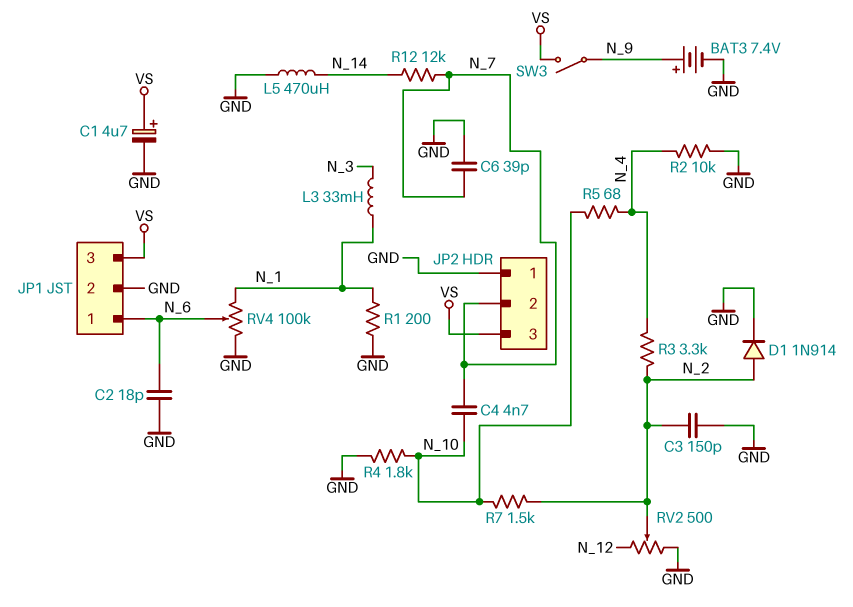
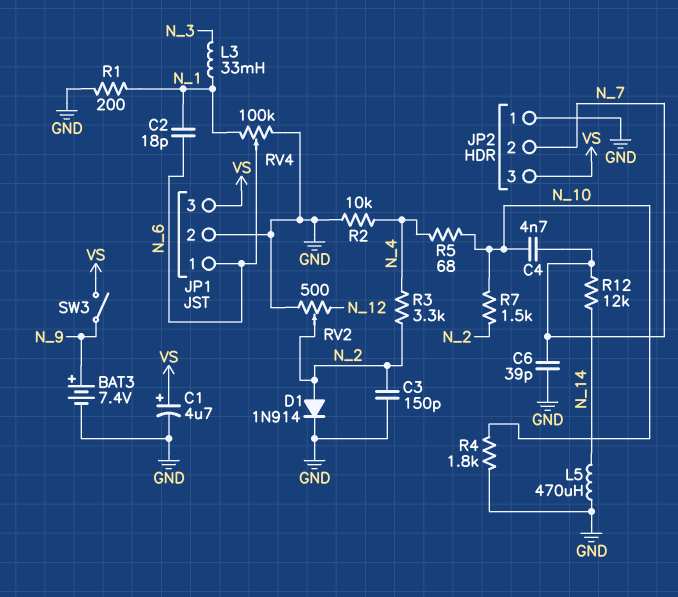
C2: 18pF (GND, N_6) -> 18pF (N_1, N_6)

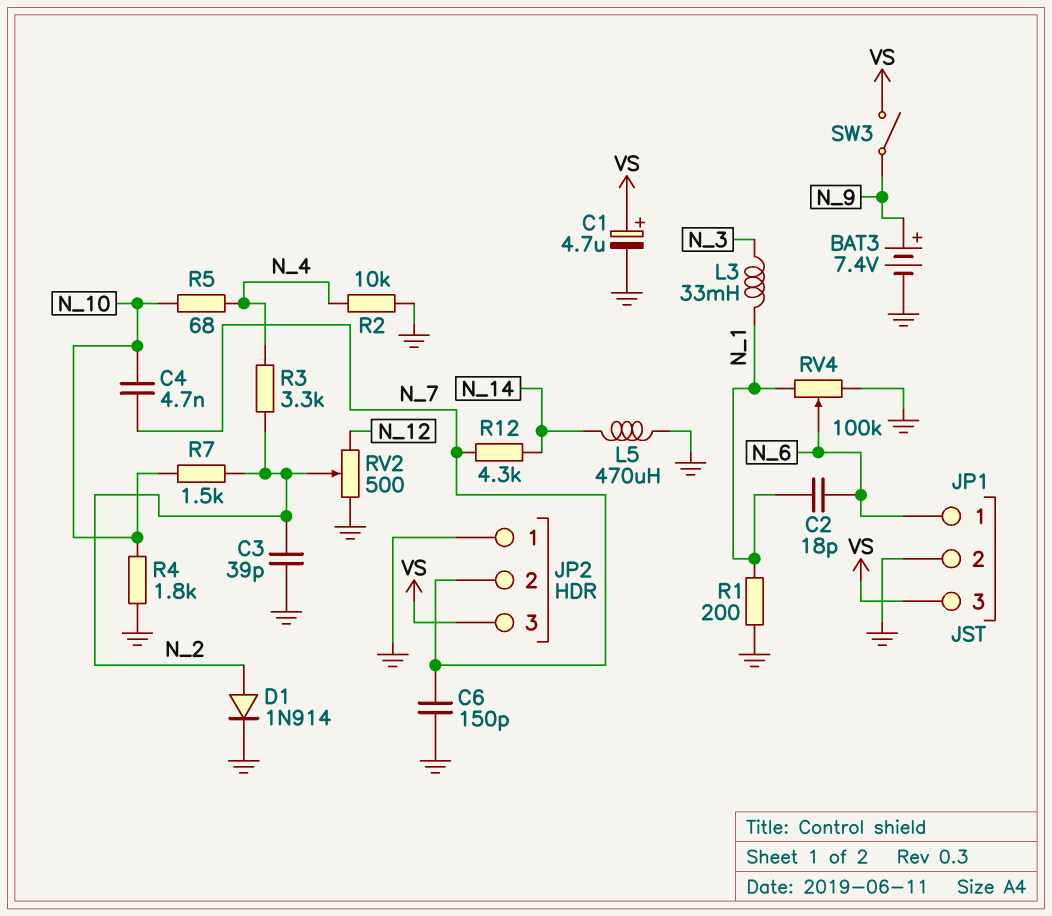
C3: 150pF (GND, N_2) -> 39pF (GND, N_2)
C6: 39pF (GND, N_7) -> 150pF (GND, N_7)
R12: 12k (N_7, N_14) -> 4.3k (N_7, N_14)

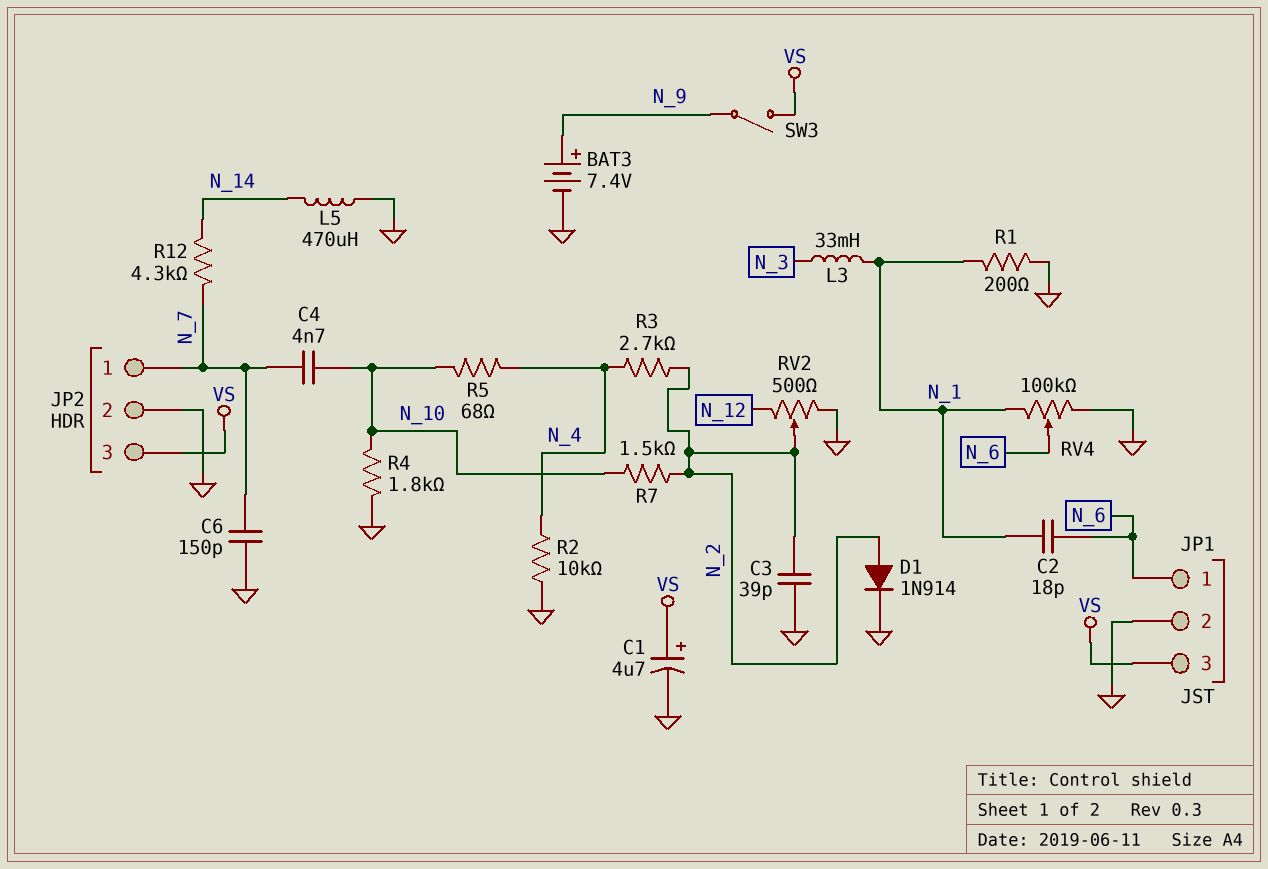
JP2 pin 1: GND -> N_7
JP2 pin 2: N_7 -> GND
R3: 3.3k (N_2, N_4) -> 2.7k (N_2, N_4)

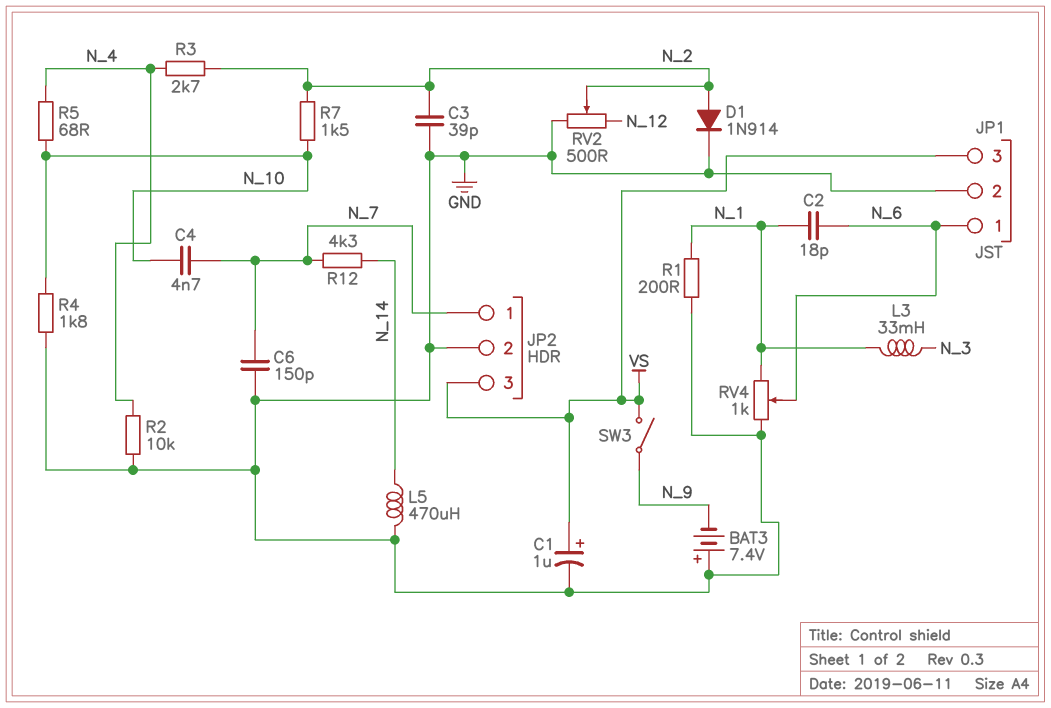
BAT3: 7.4V (plus N_9, minus GND) -> 7.4V (plus GND, minus N_9)
C1: 4.7uF (plus VS, minus GND) -> 1uF (plus VS, minus GND)
RV4: 100k (GND, N_1, wiper N_6) -> 1k (GND, N_1, wiper N_6)

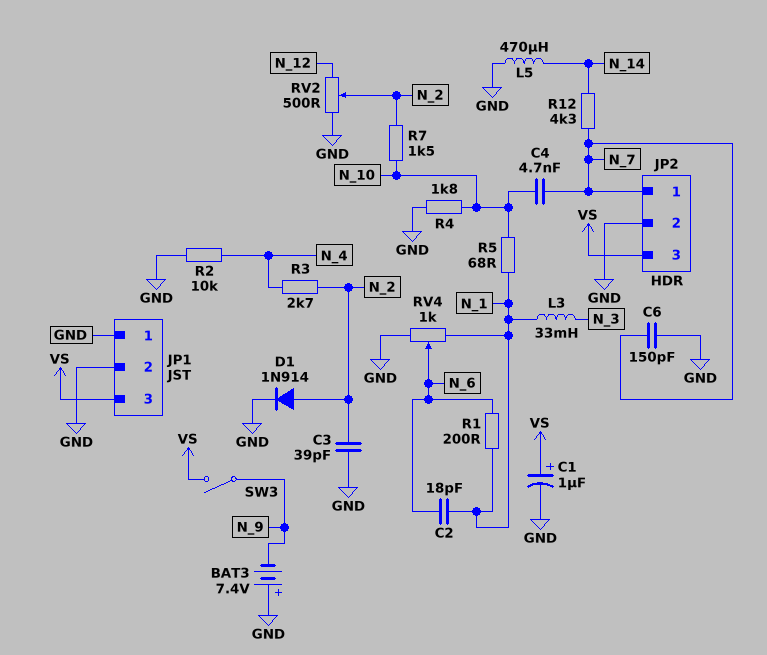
JP1 pin 1: N_6 -> GND
R1: 200 (GND, N_1) -> 200 (N_1, N_6)
R5: 68 (N_4, N_10) -> 68 (N_1, N_10)

